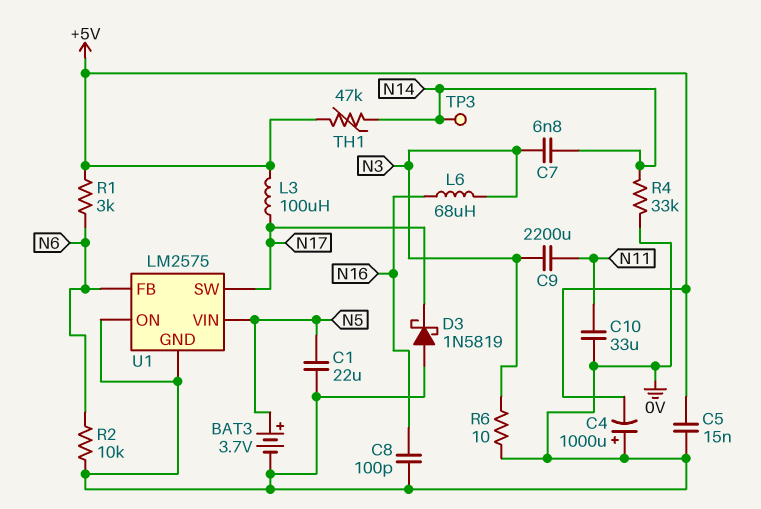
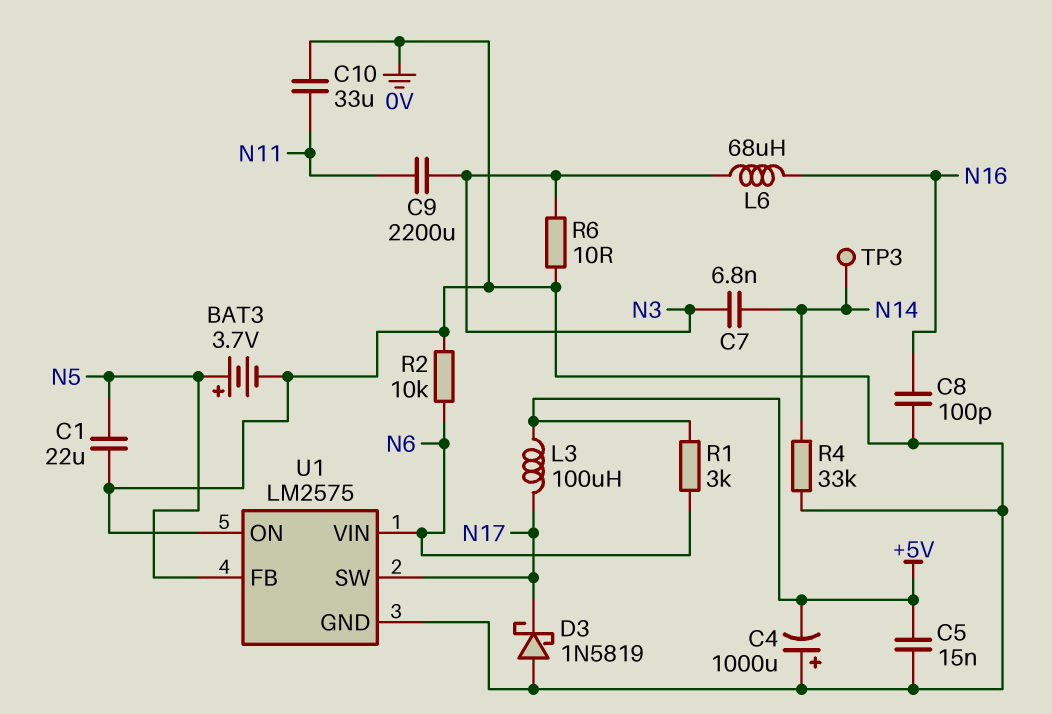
TH1: 47k (+5V, N14) -> none
U1 pin FB: N6 -> N5
U1 pin VIN: N5 -> N6

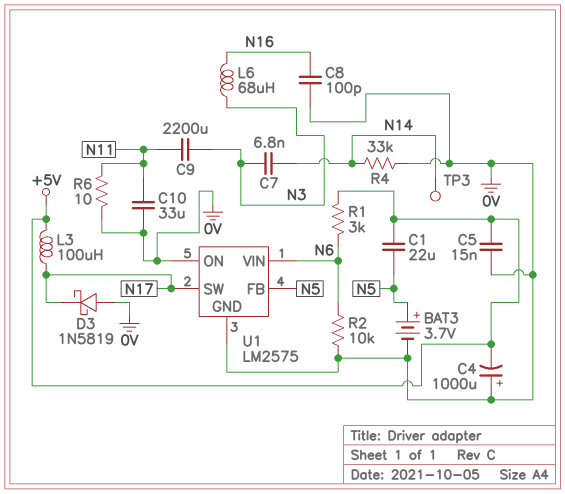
C1: 22uF (0V, N5) -> 22uF (+5V, N5)
R6: 10 (0V, N3) -> 10 (0V, N11)

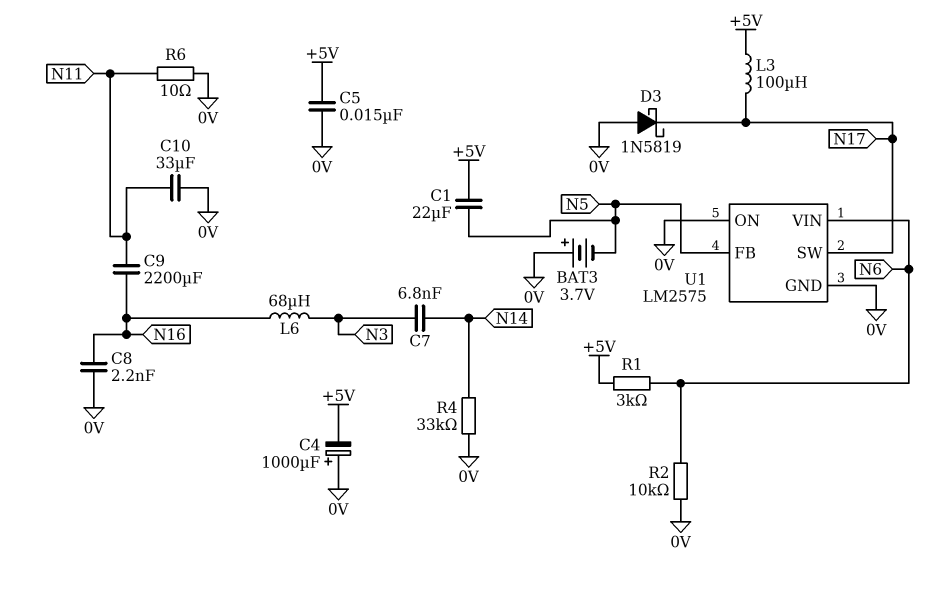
BAT3: 3.7V (plus N5, minus 0V) -> 3.7V (plus 0V, minus N5)
C8: 100pF (0V, N16) -> 2.2nF (0V, N16)
C9: 2200uF (N3, N11) -> 2200uF (N11, N16)
TP3: test point (N14) -> none

